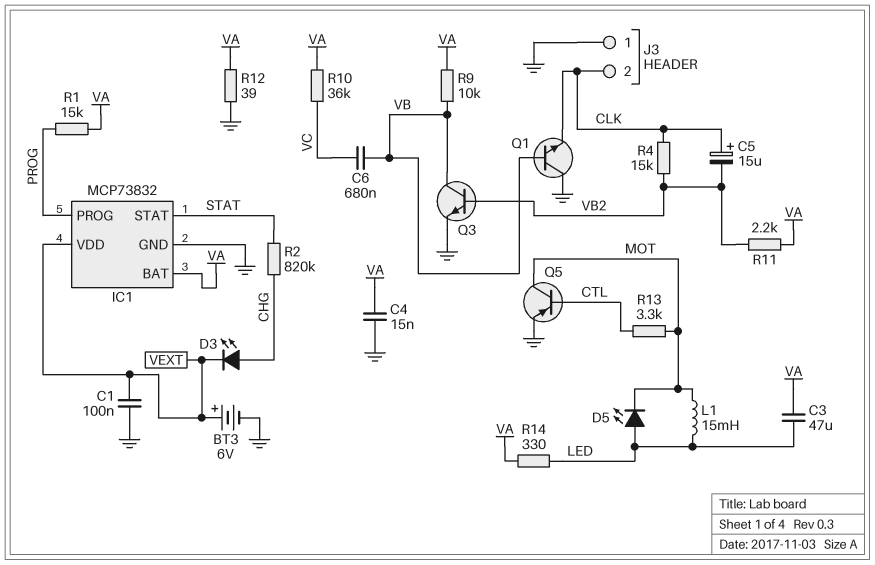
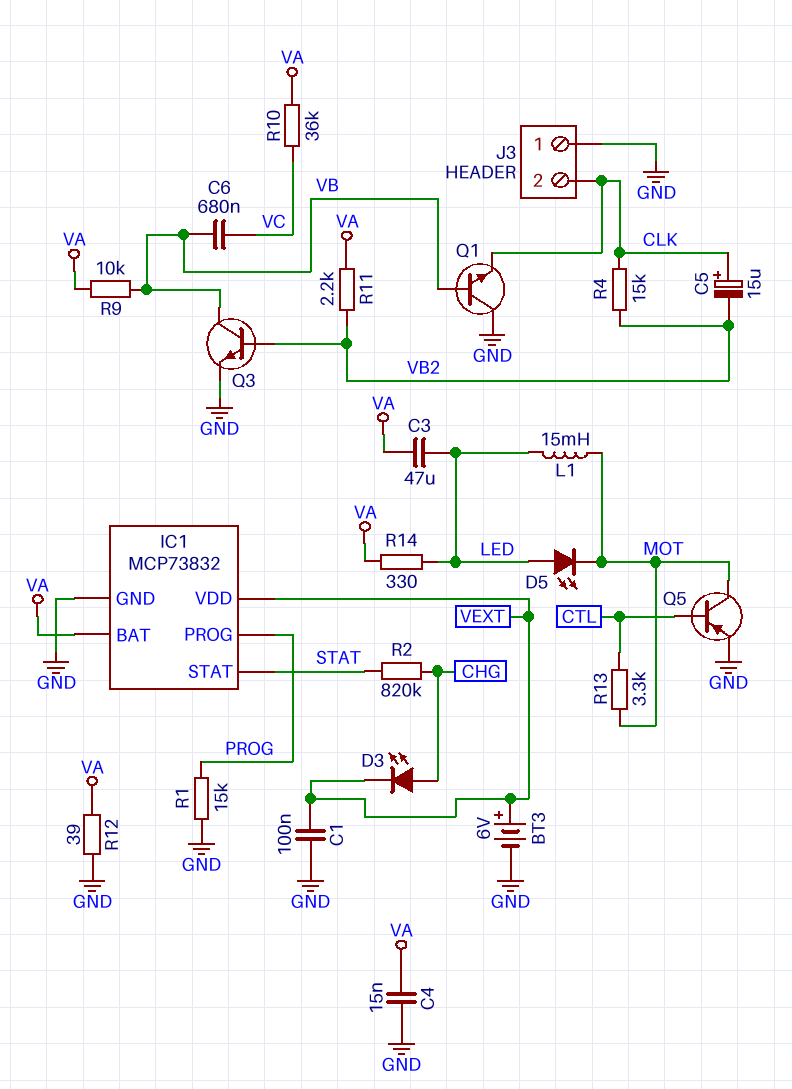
R1: 15k (PROG, VA) -> 15k (GND, PROG)

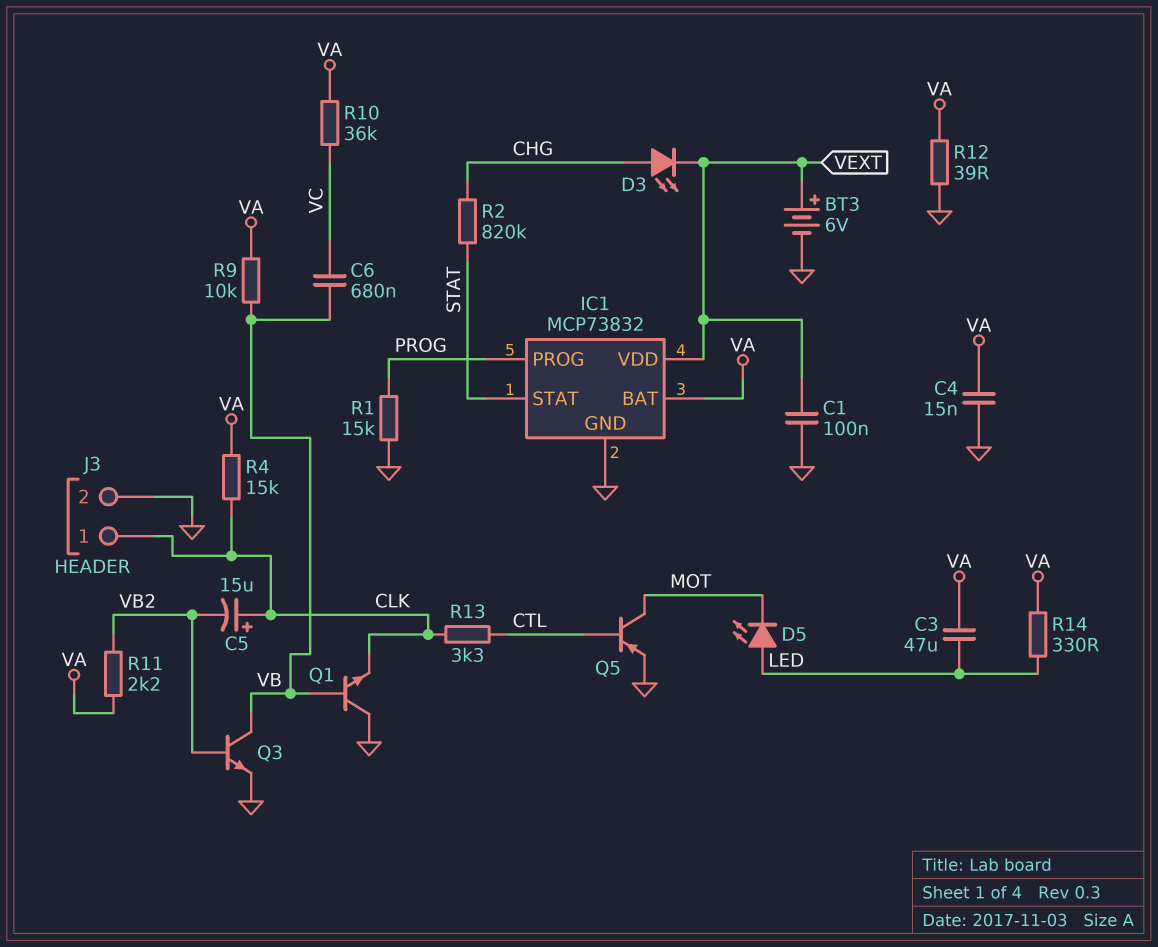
J3 pin 1: GND -> CLK
J3 pin 2: CLK -> GND
L1: 15mH (LED, MOT) -> none
R4: 15k (CLK, VB2) -> 15k (CLK, VA)
R13: 3.3k (CTL, MOT) -> 3.3k (CLK, CTL)

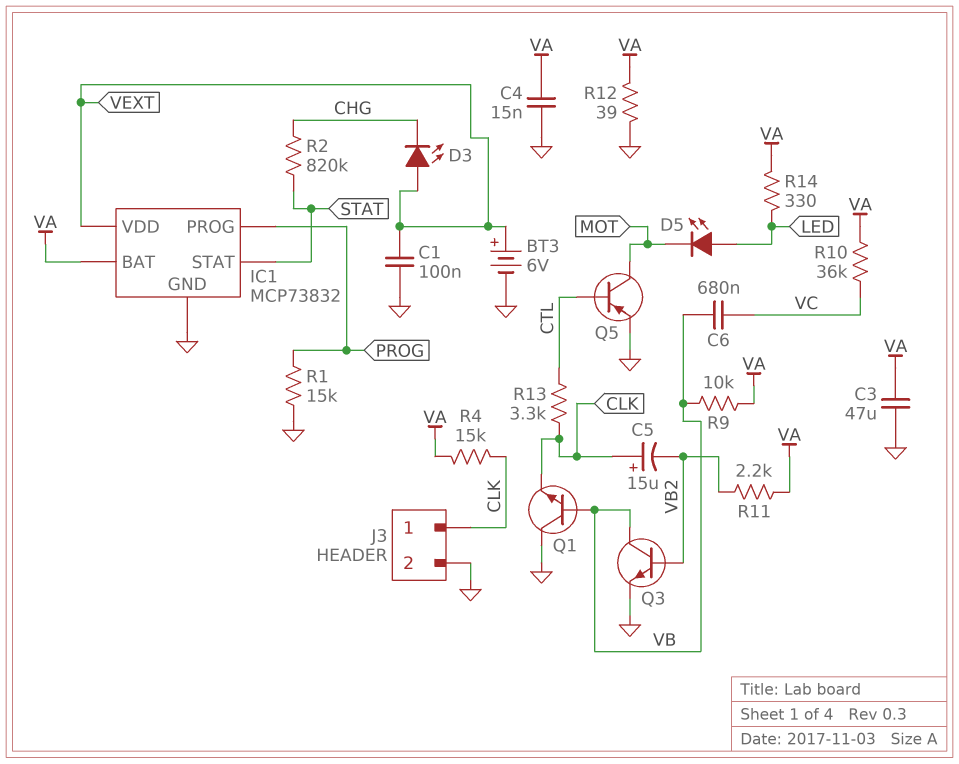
C3: 47uF (LED, VA) -> 47uF (GND, VA)
D3: LED (A CHG, K VEXT) -> LED (A VEXT, K CHG)

